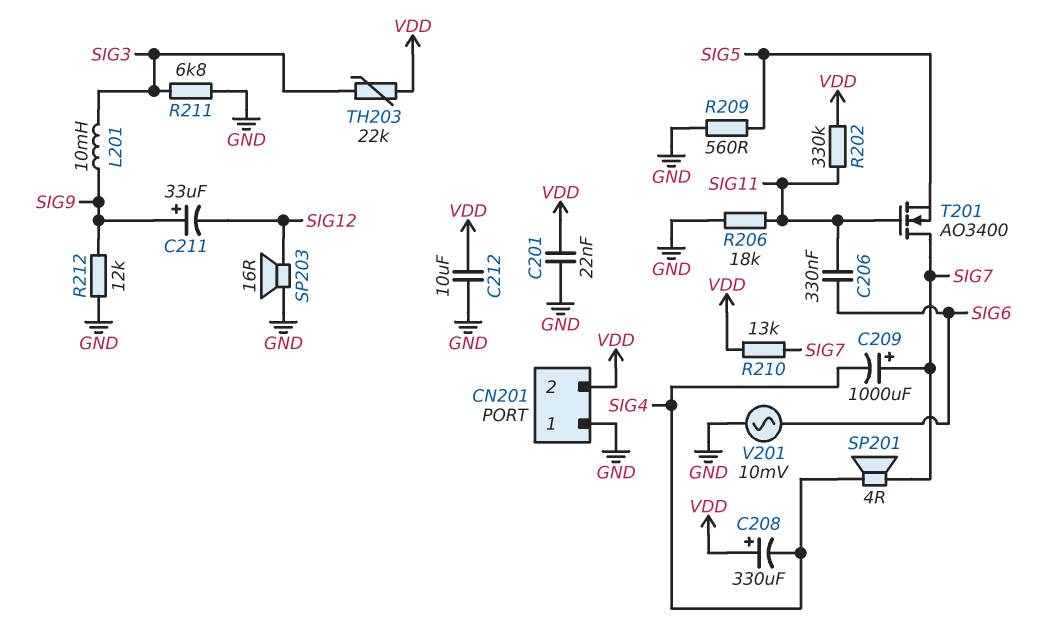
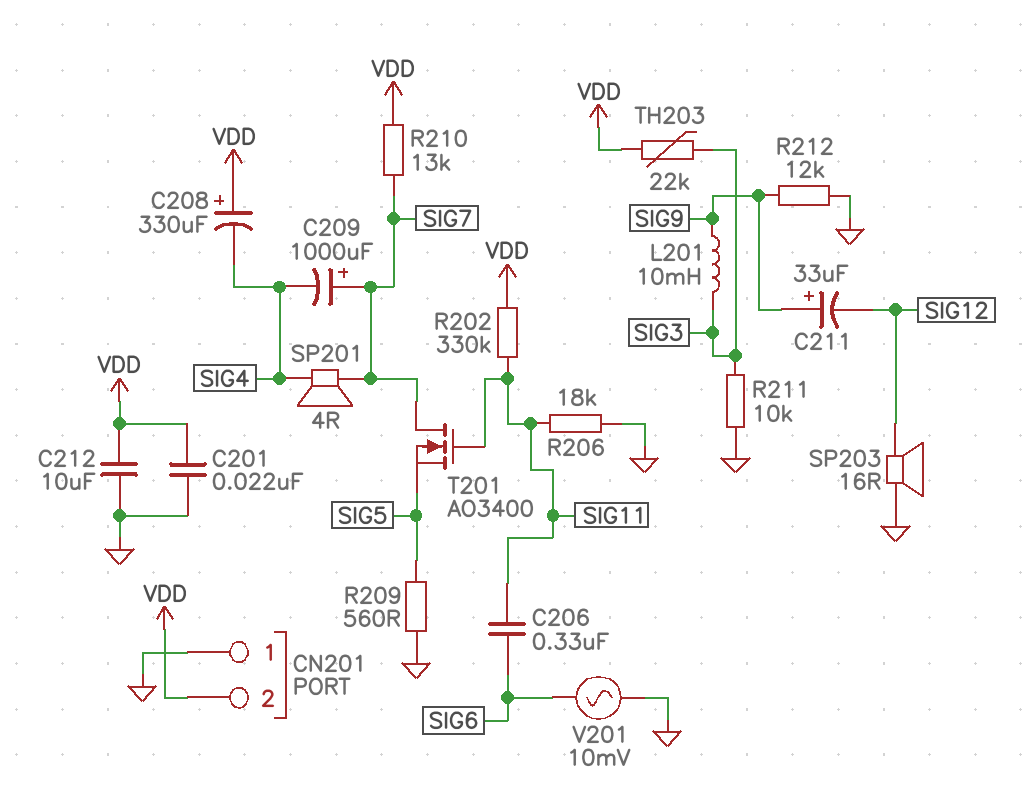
R211: 6.8k (GND, SIG3) -> 10k (GND, SIG3)

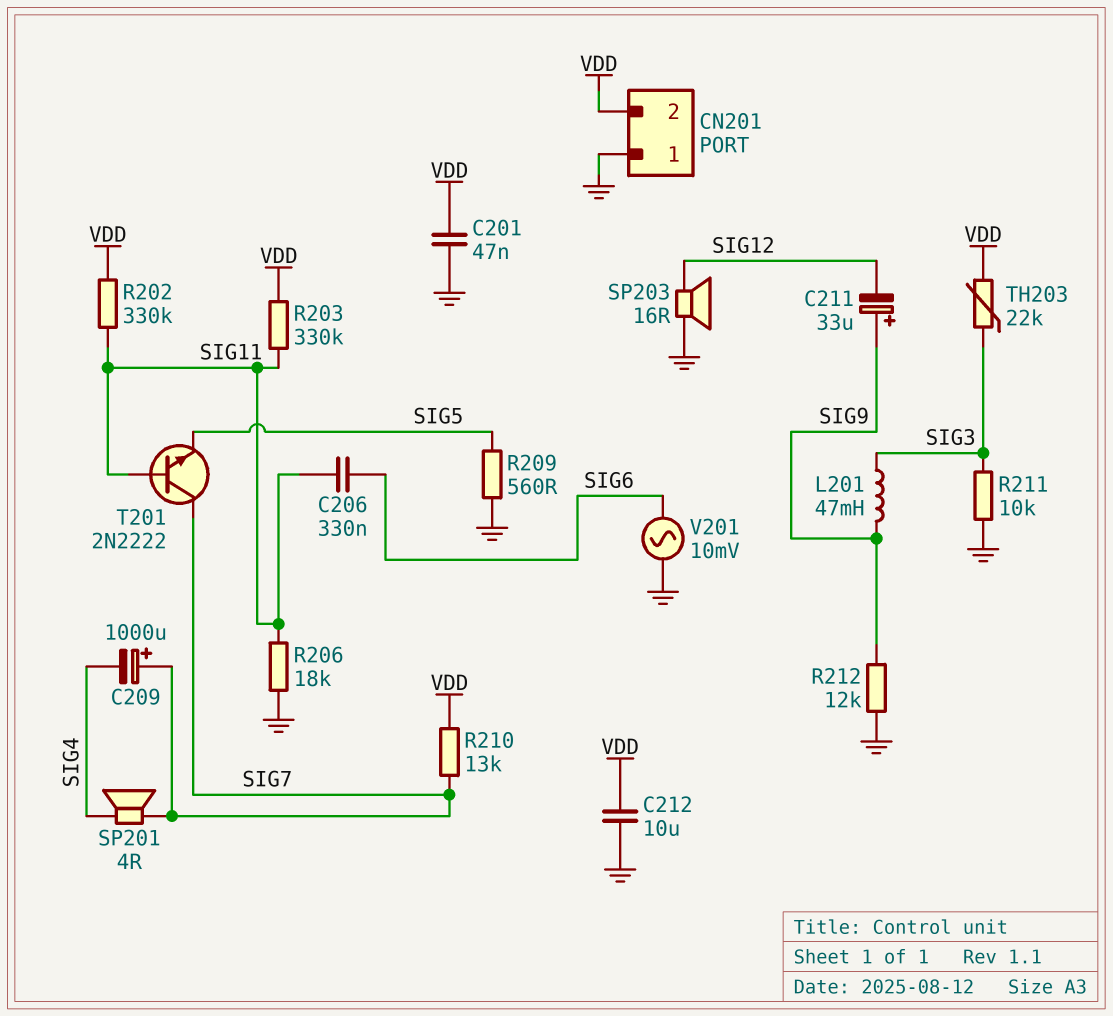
C201: 22nF (GND, VDD) -> 47nF (GND, VDD)
C208: 330uF (plus VDD, minus SIG4) -> none
L201: 10mH (SIG3, SIG9) -> 47mH (SIG3, SIG9)
R203: none -> 330k (SIG11, VDD)
T201: NMOS AO3400 (G SIG11, D SIG7, S SIG5) -> NPN 2N2222 (B SIG11, C SIG7, E SIG5)

